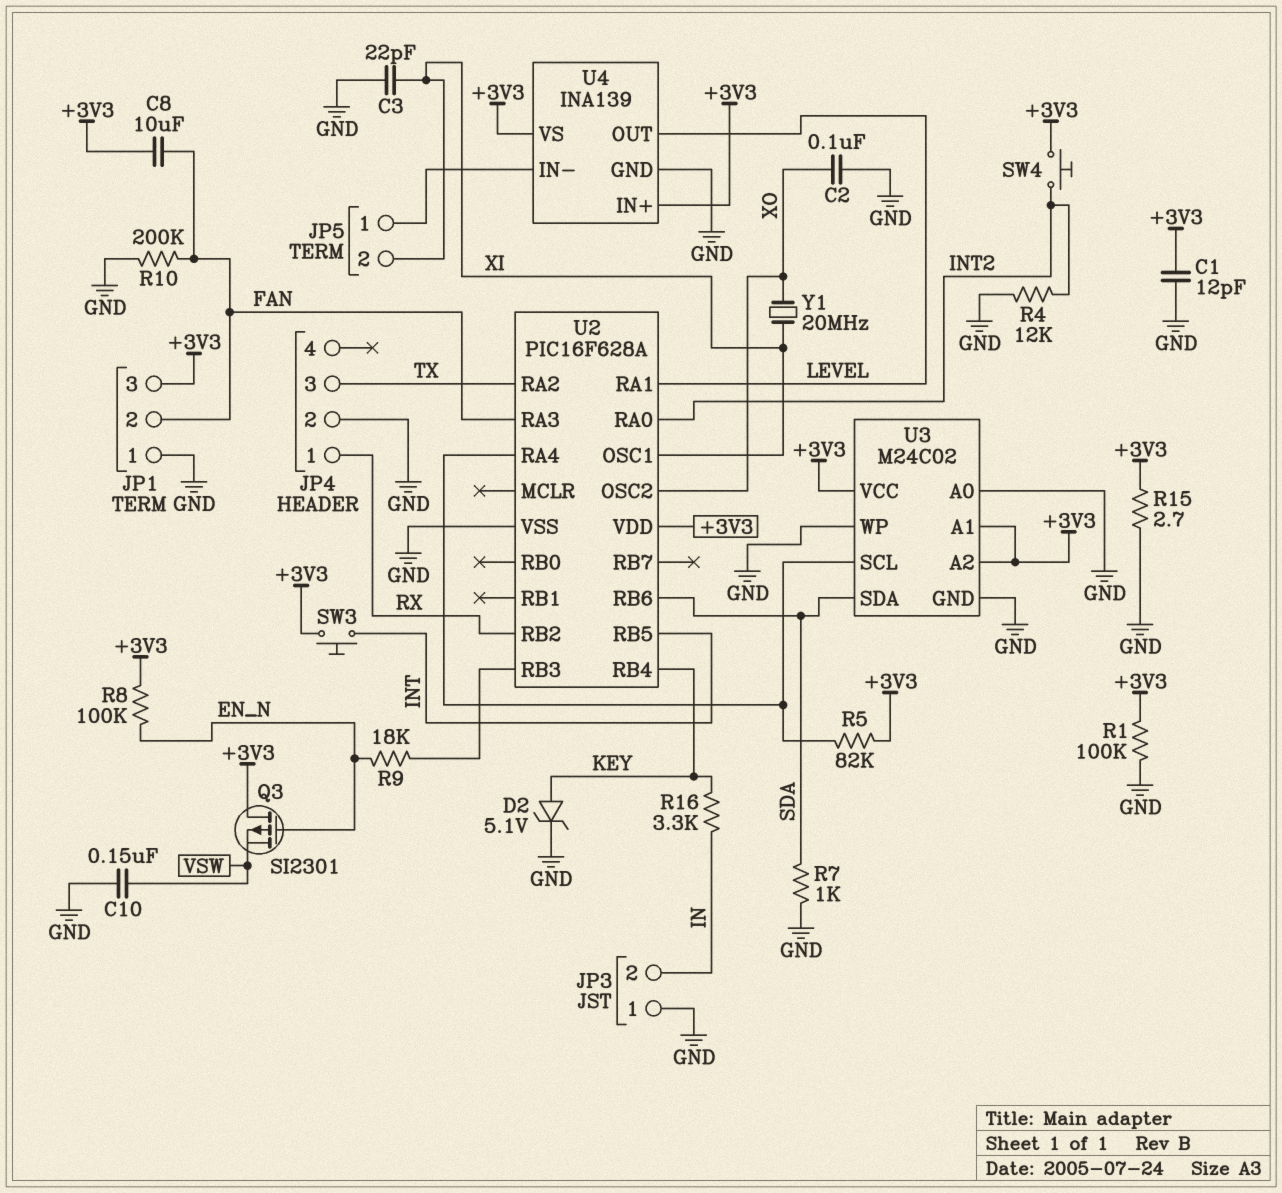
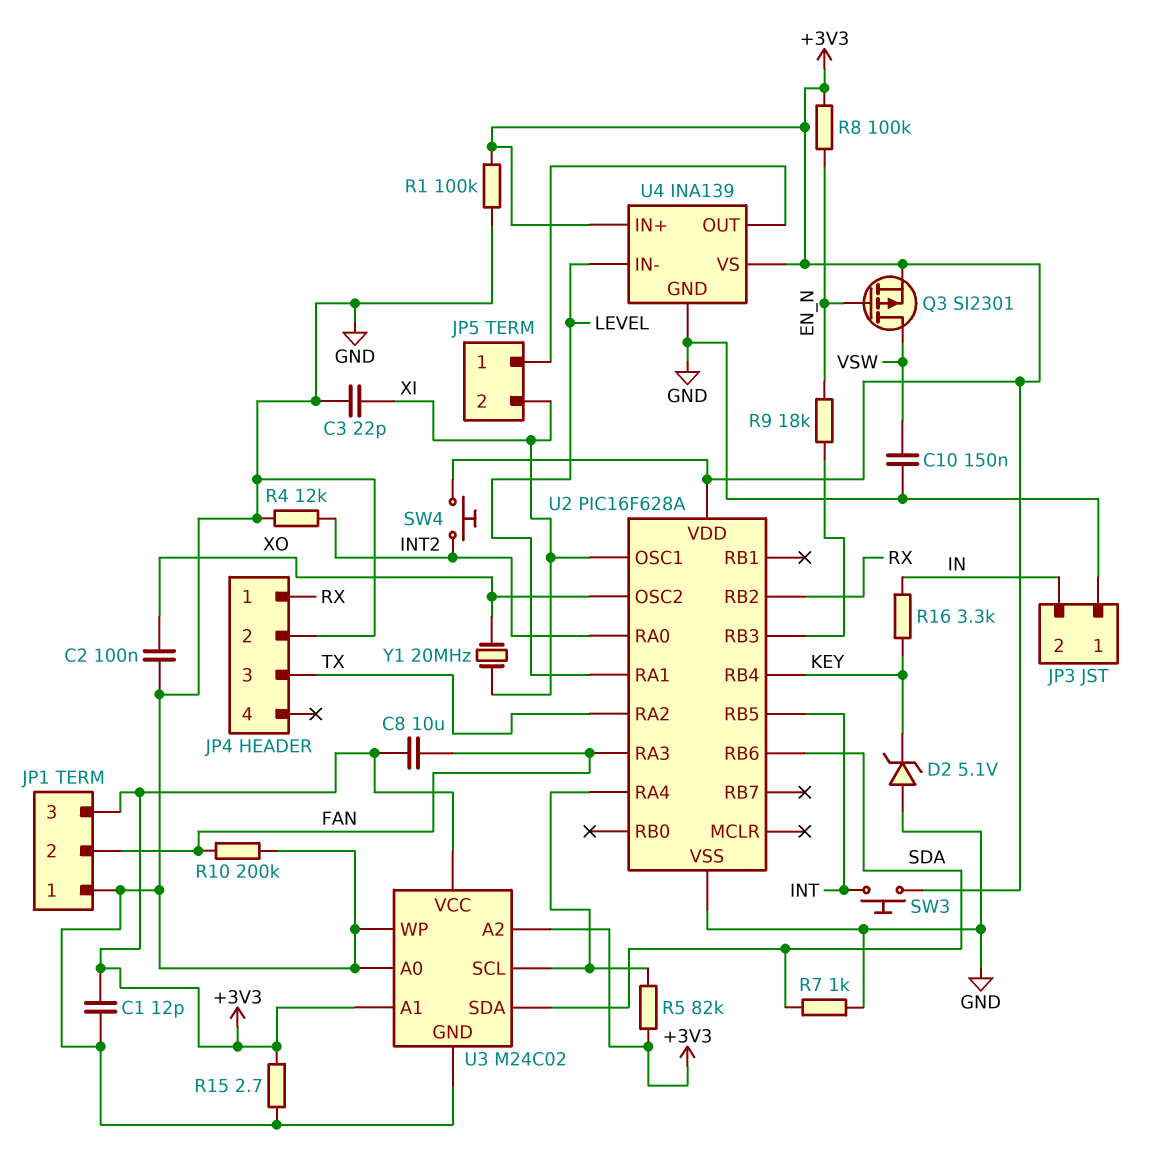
D2: zener 5.1V (A KEY, K GND) -> zener 5.1V (A GND, K KEY)
Q3: PMOS SI2301 (G EN_N, D +3V3, S VSW) -> PMOS SI2301 (G EN_N, D VSW, S +3V3)
U4 pin IN-: JP5/1 -> LEVEL
U4 pin OUT: LEVEL -> JP5/1

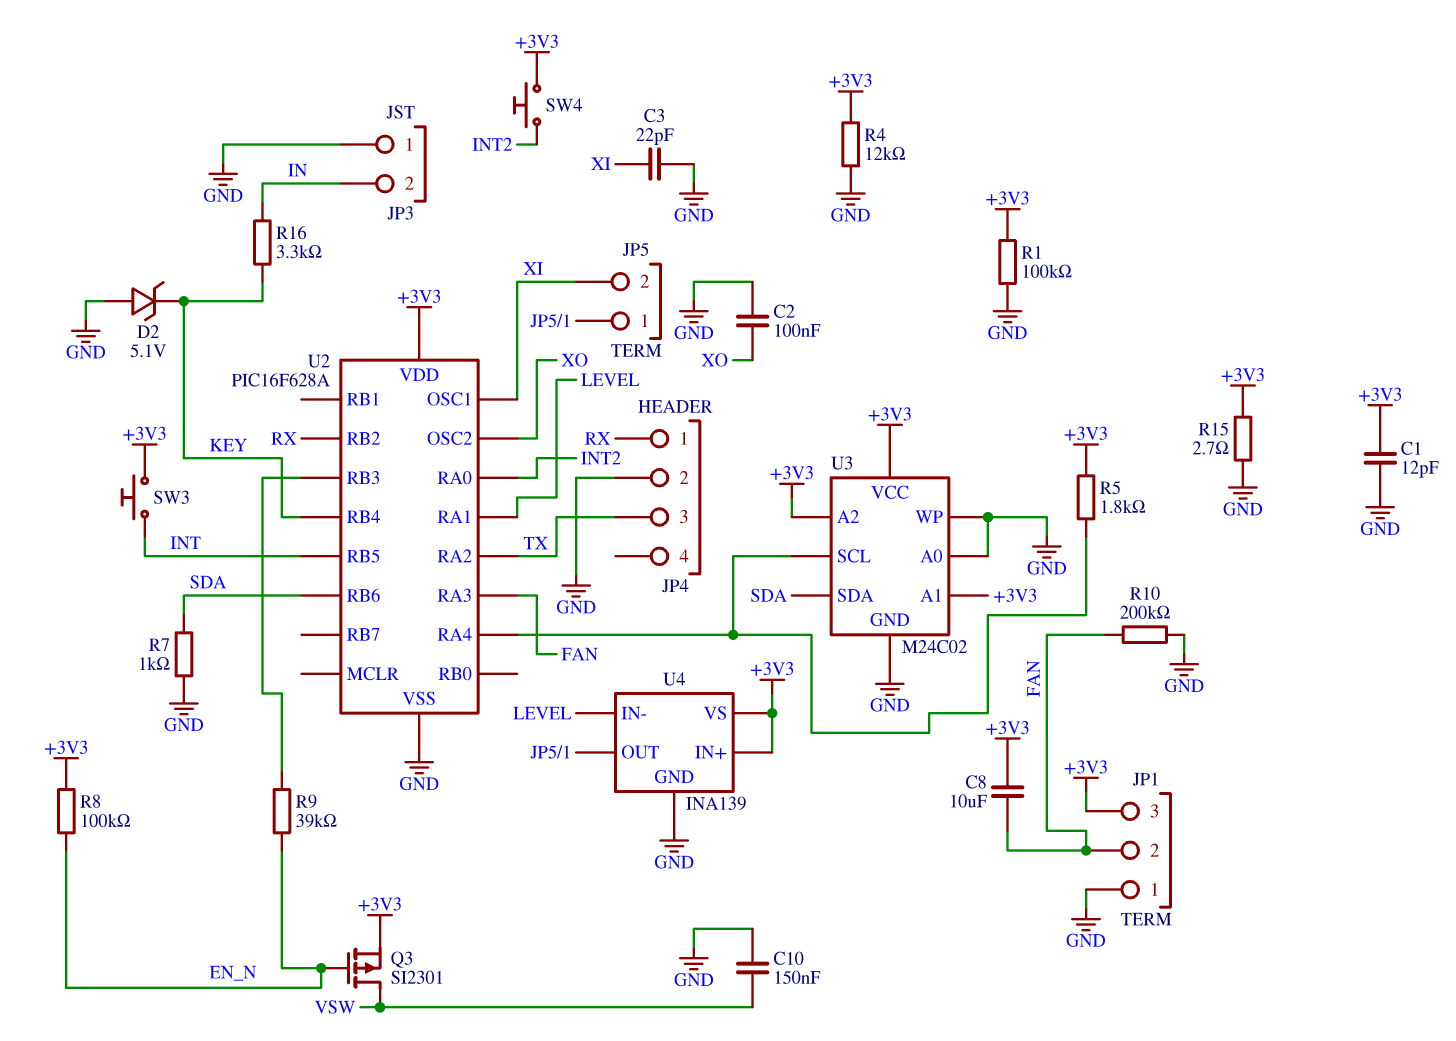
R4: 12k (GND, INT2) -> 12k (+3V3, GND)
R5: 82k (+3V3, U2/RA4) -> 1.8k (+3V3, U2/RA4)
R9: 18k (EN_N, U2/RB3) -> 39k (EN_N, U2/RB3)
Y1: 20MHz (XI, XO) -> none

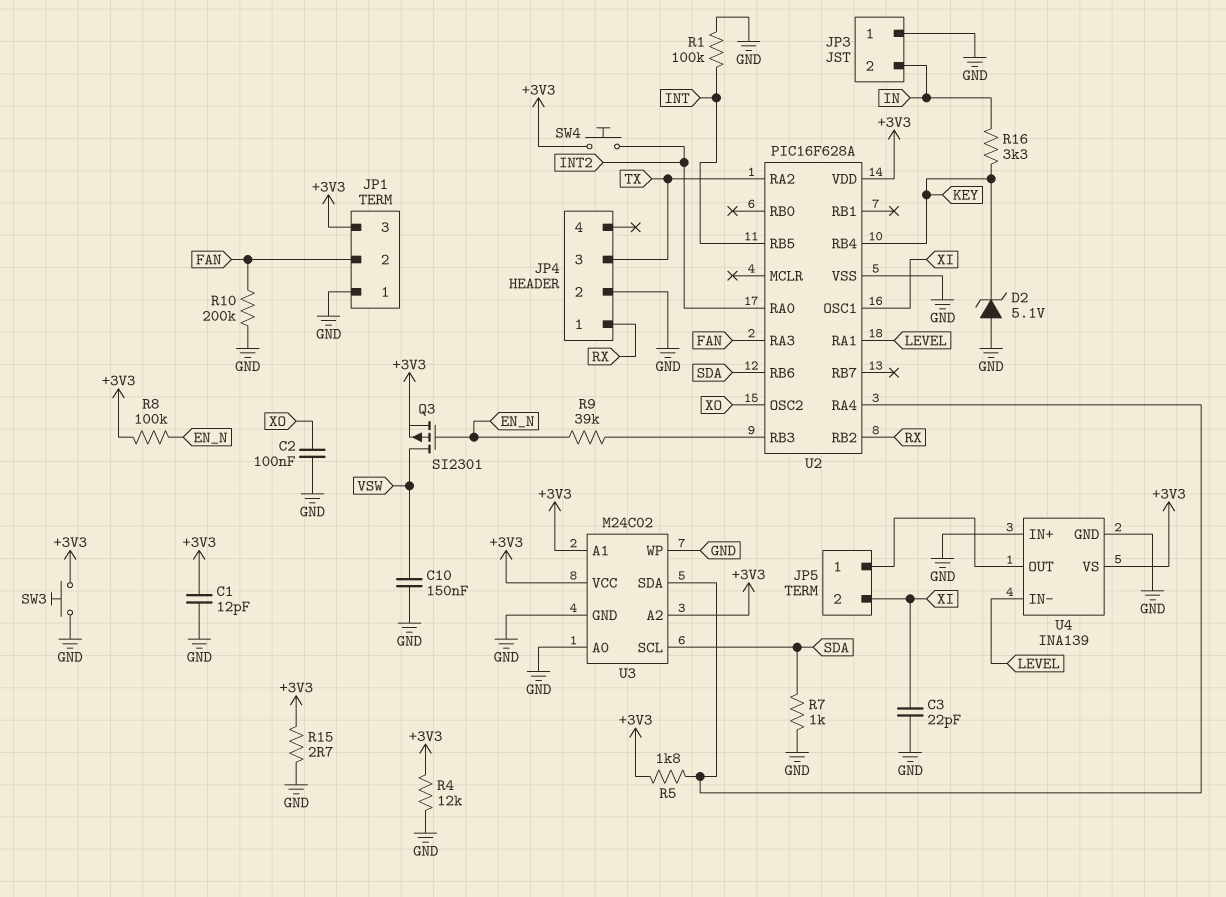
C8: 10uF (+3V3, FAN) -> none
R1: 100k (+3V3, GND) -> 100k (GND, INT)
SW3: button (+3V3, INT) -> button (+3V3, GND)
U3 pin SCL: U2/RA4 -> SDA
U3 pin SDA: SDA -> U2/RA4
U4 pin IN+: +3V3 -> GND

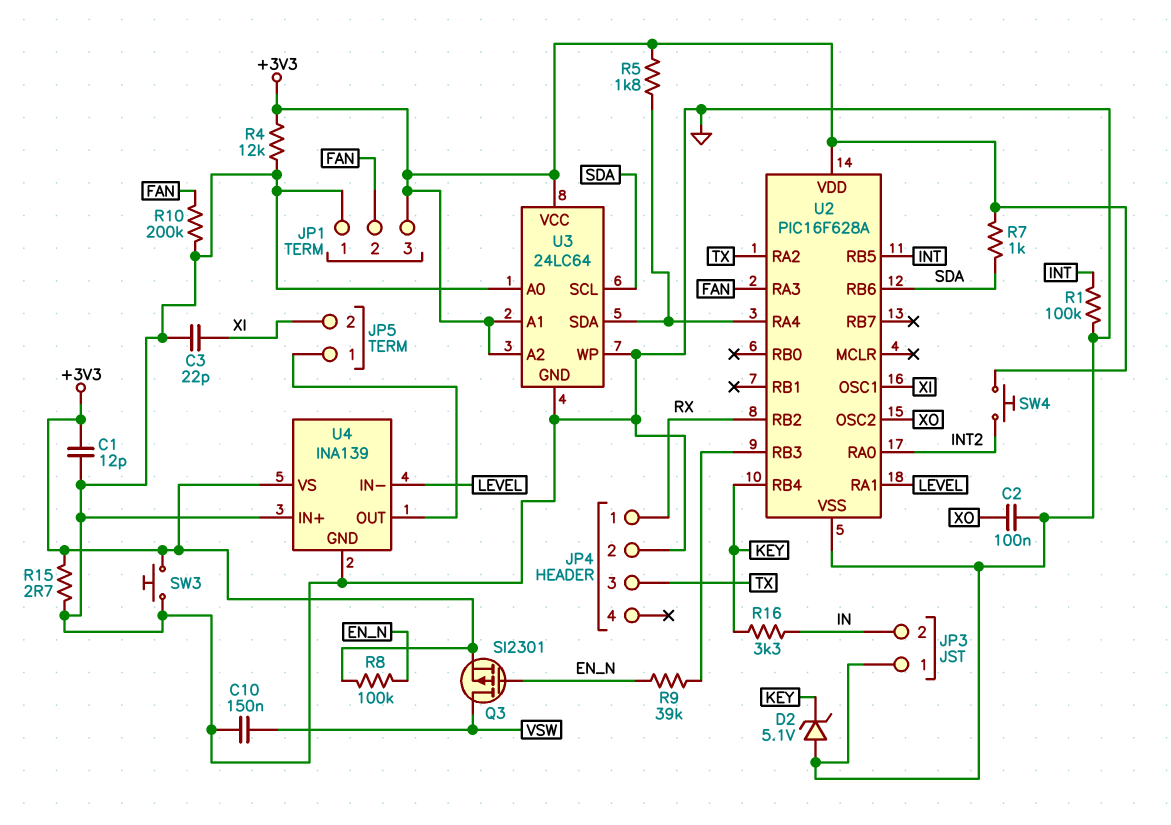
R7: 1k (GND, SDA) -> 1k (+3V3, SDA)
U3: M24C02 -> 24LC64

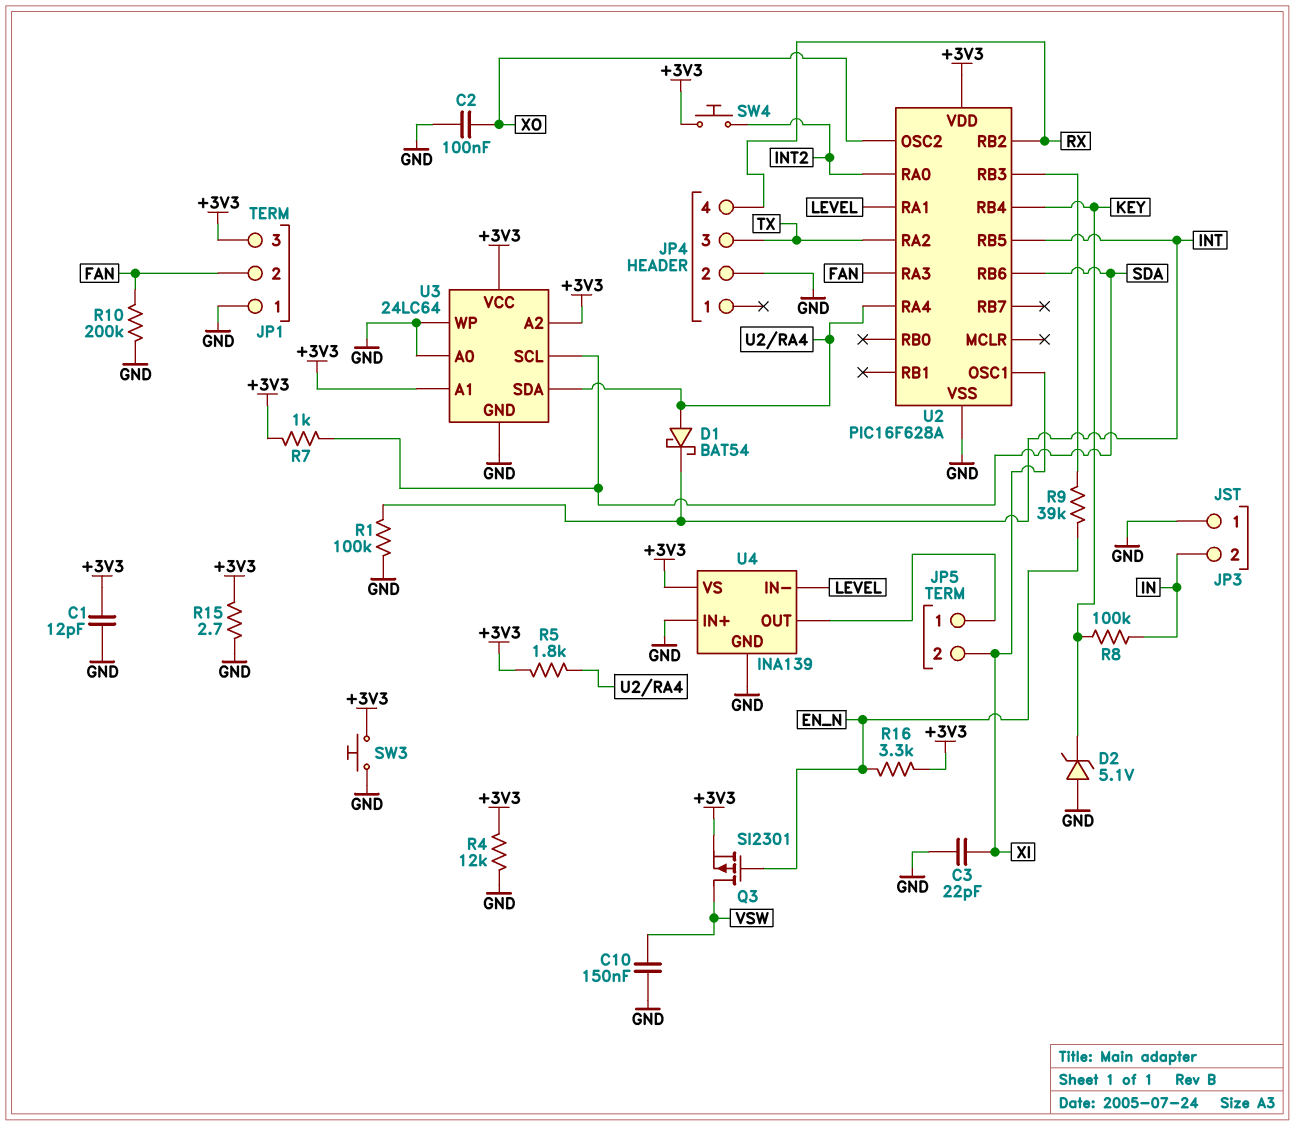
D1: none -> schottky BAT54 (A U2/RA4, K INT)
JP4 pin 1: RX -> none
JP4 pin 4: none -> RX
R8: 100k (+3V3, EN_N) -> 100k (IN, KEY)
R16: 3.3k (IN, KEY) -> 3.3k (+3V3, EN_N)

